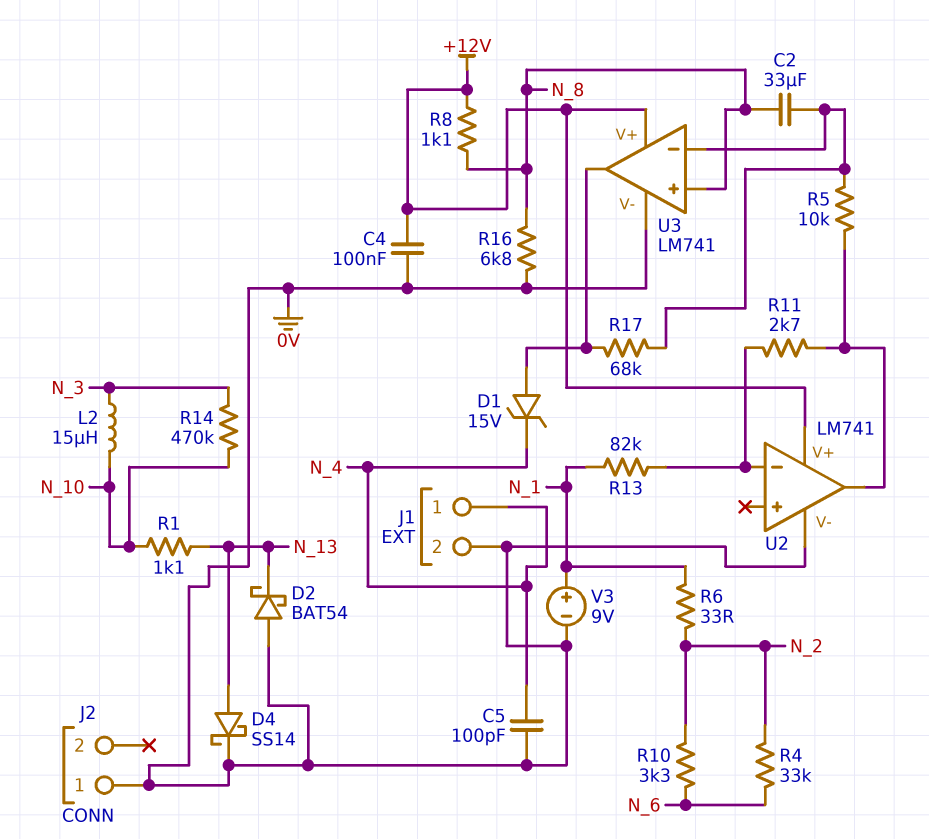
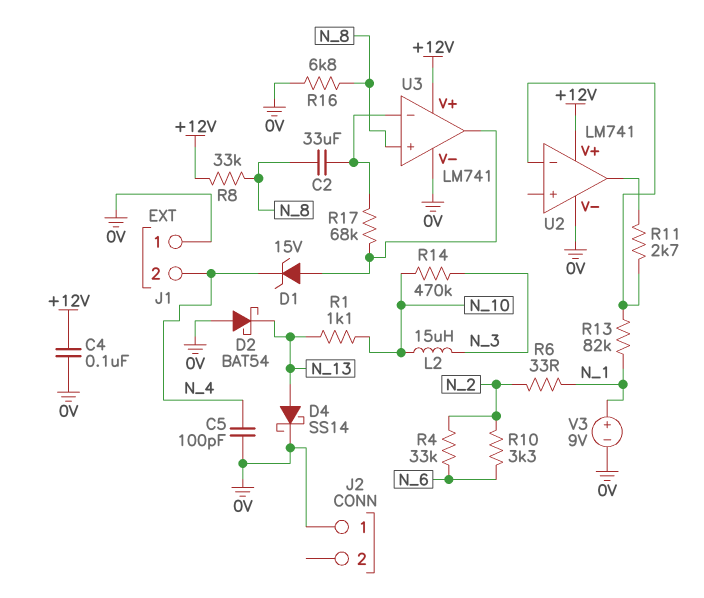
J1 pin 1: N_4 -> 0V
J1 pin 2: 0V -> N_4
R5: 10k (U2/out, U3/in-) -> none
R8: 1.1k (+12V, N_8) -> 33k (+12V, N_8)

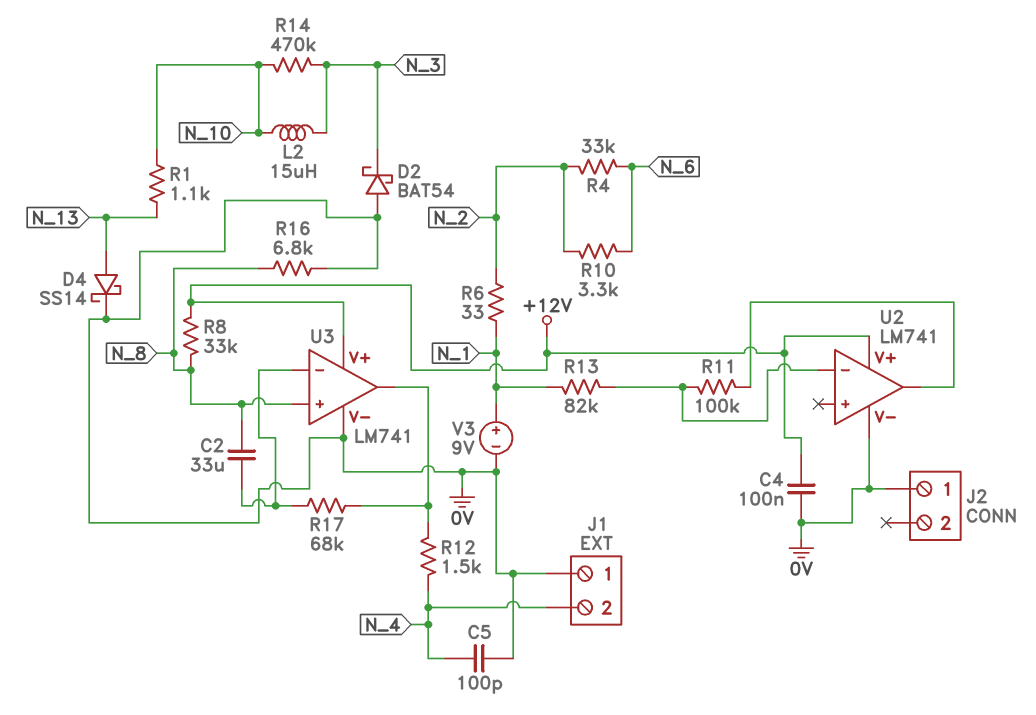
D1: zener 15V (A U3/out, K N_4) -> none
D2: schottky BAT54 (A 0V, K N_13) -> schottky BAT54 (A 0V, K N_3)
R11: 2.7k (U2/in-, U2/out) -> 100k (U2/in-, U2/out)
R12: none -> 1.5k (N_4, U3/out)

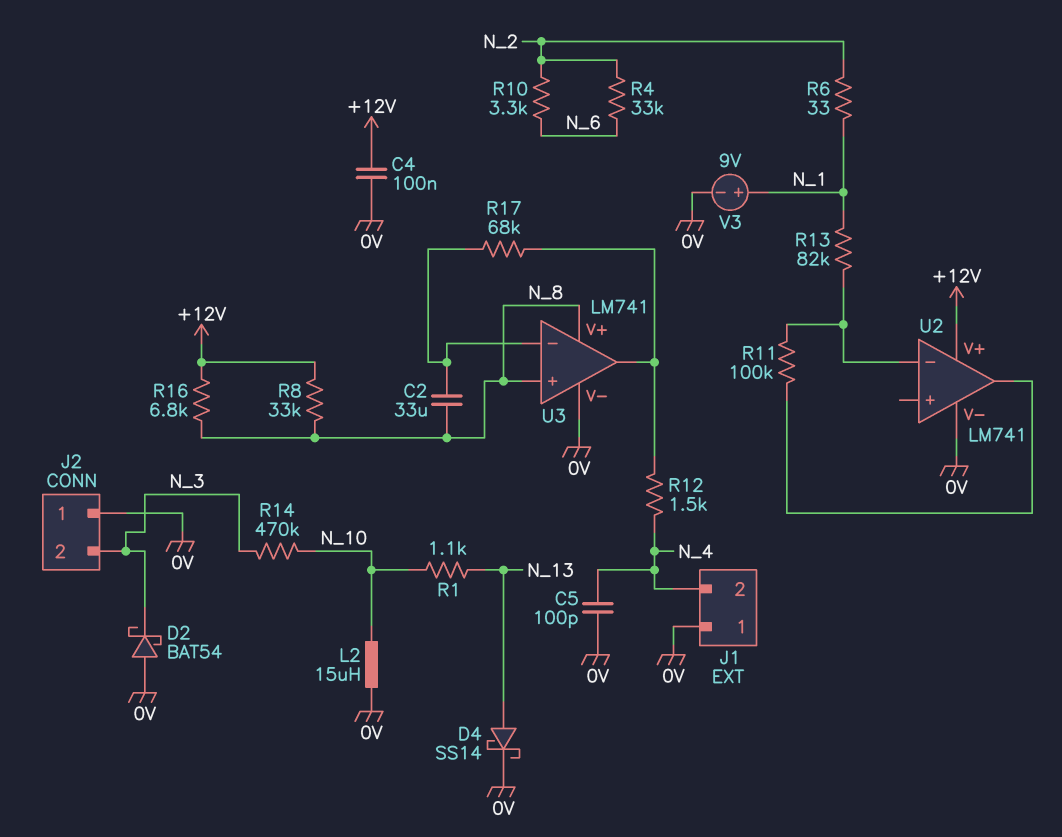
J2 pin 2: none -> N_3
L2: 15uH (N_3, N_10) -> 15uH (0V, N_10)
R16: 6.8k (0V, N_8) -> 6.8k (+12V, N_8)
U3 pin V+: +12V -> N_8

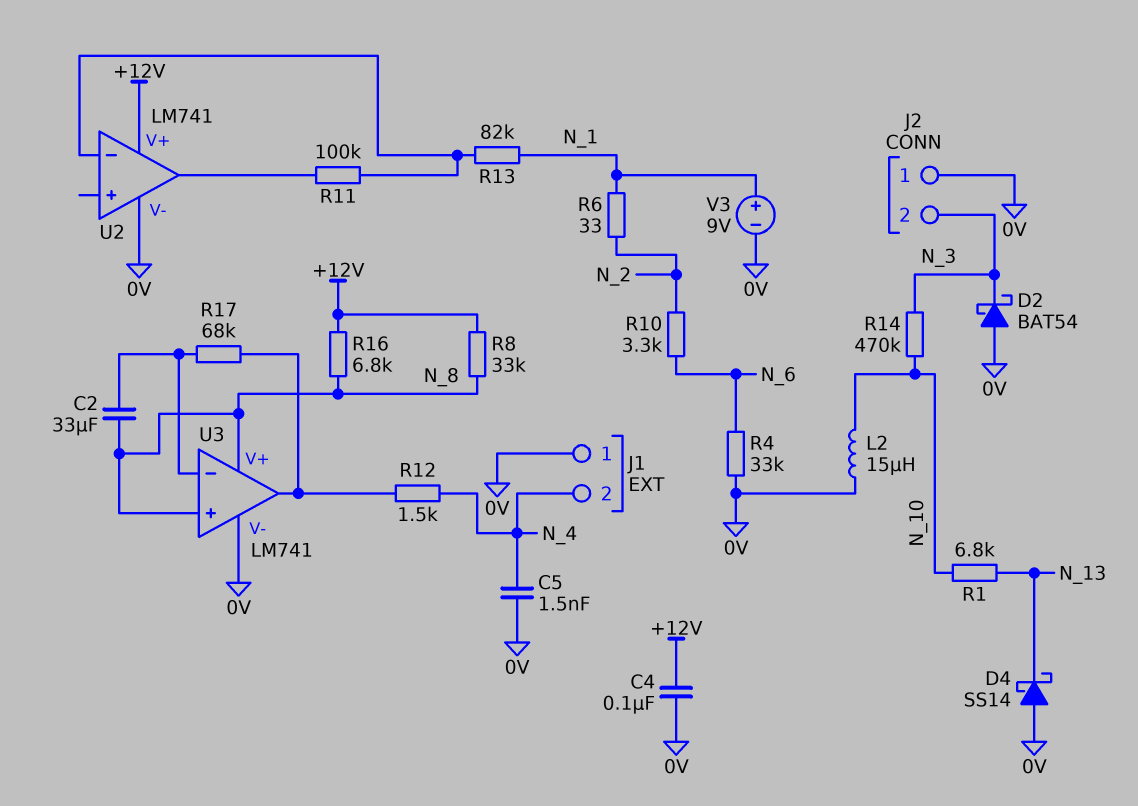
C5: 100pF (0V, N_4) -> 1.5nF (0V, N_4)
D4: schottky SS14 (A N_13, K 0V) -> schottky SS14 (A 0V, K N_13)
R1: 1.1k (N_10, N_13) -> 6.8k (N_10, N_13)
R4: 33k (N_2, N_6) -> 33k (0V, N_6)

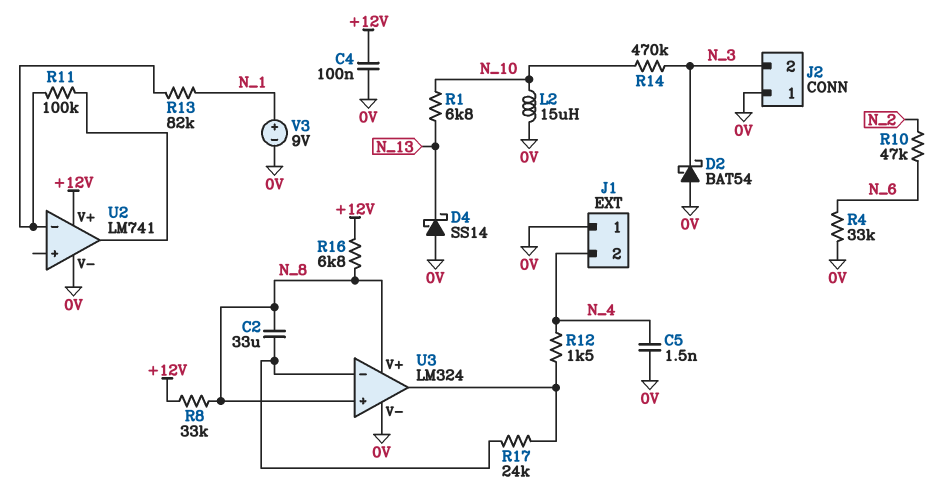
R6: 33 (N_1, N_2) -> none
R10: 3.3k (N_2, N_6) -> 47k (N_2, N_6)
R17: 68k (U3/in-, U3/out) -> 24k (U3/in-, U3/out)
U3: LM741 -> LM324

